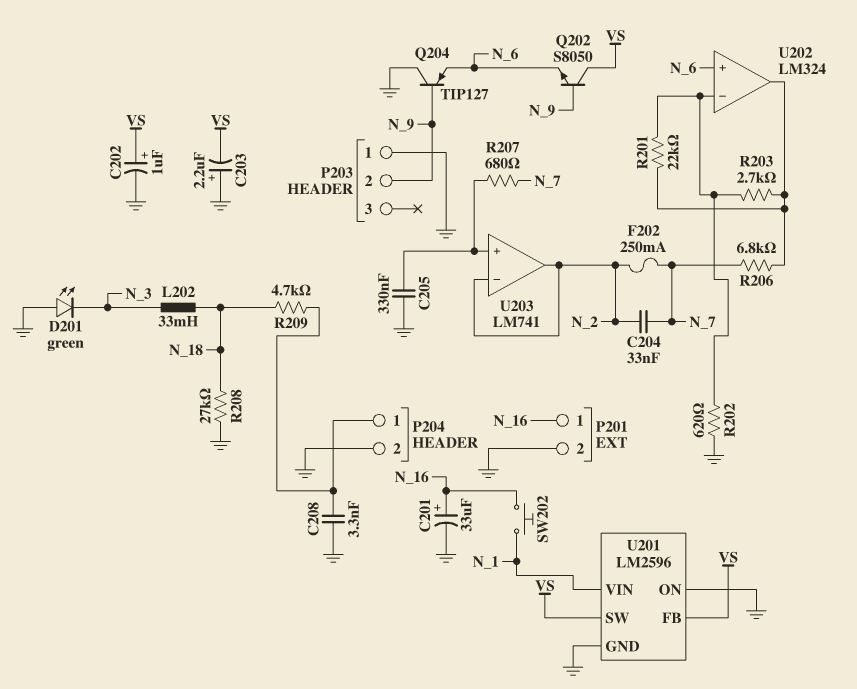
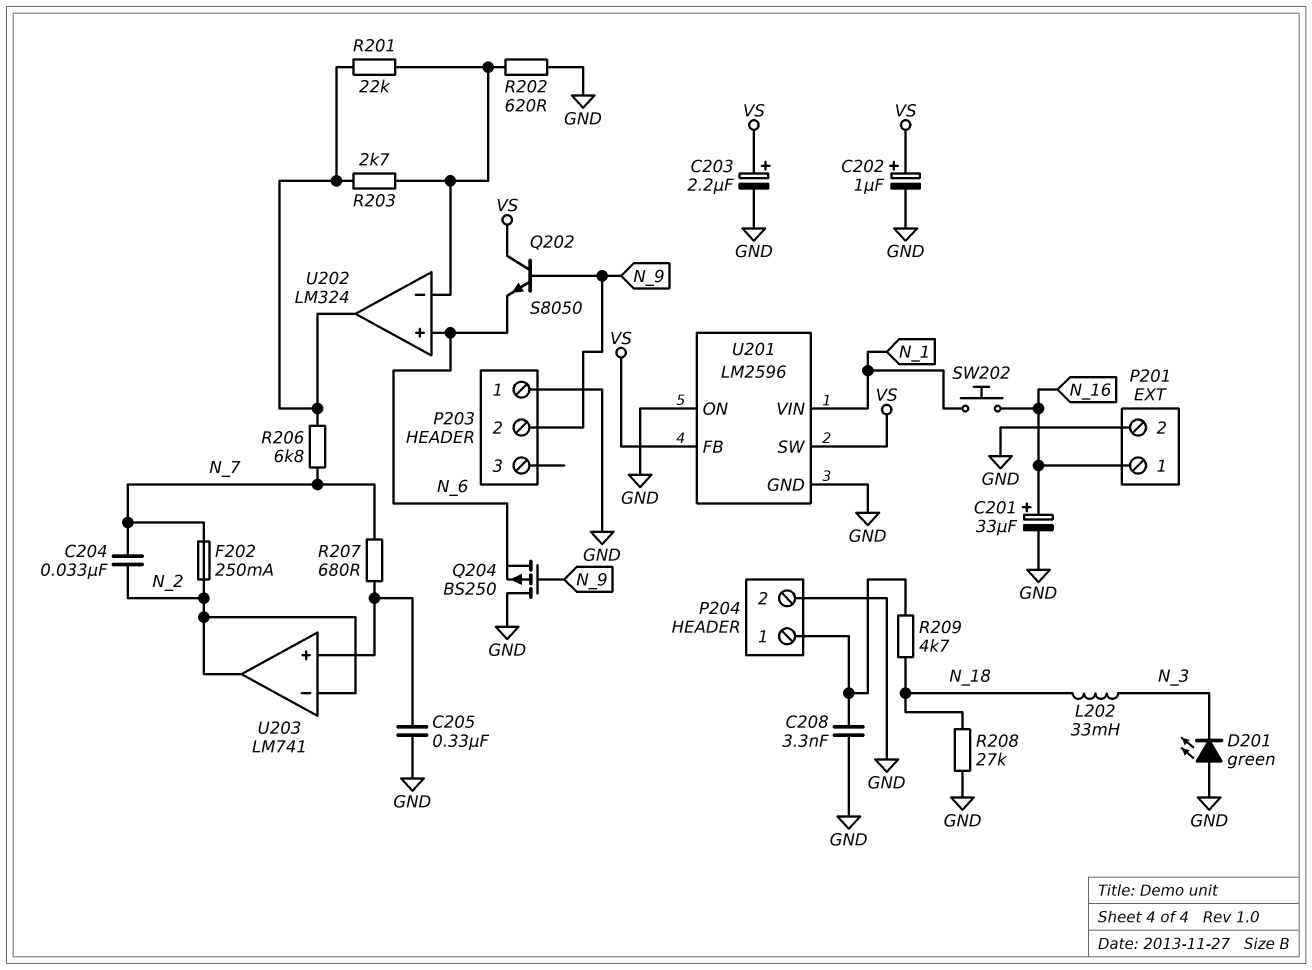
C203: 2.2uF (plus GND, minus VS) -> 2.2uF (plus VS, minus GND)
Q204: PNP TIP127 (B N_9, C GND, E N_6) -> PMOS BS250 (G N_9, D GND, S N_6)

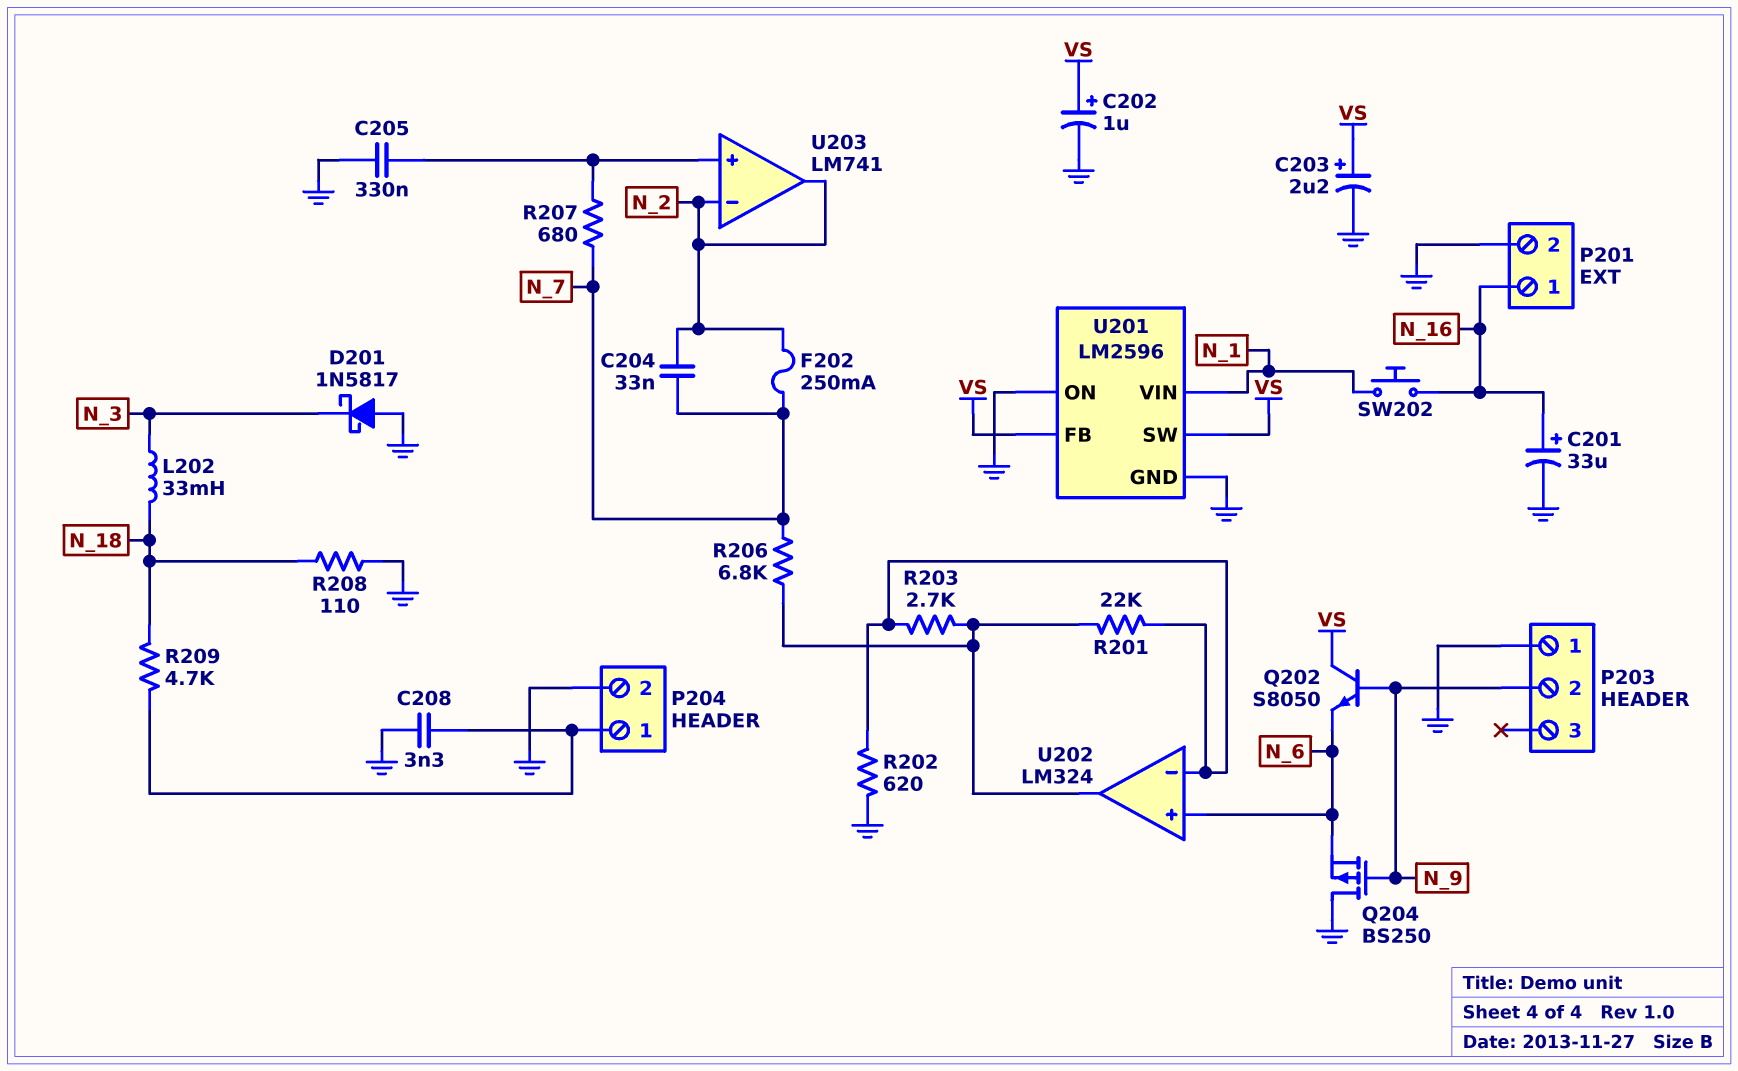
D201: LED green (A GND, K N_3) -> schottky 1N5817 (A GND, K N_3)
R208: 27k (GND, N_18) -> 110 (GND, N_18)

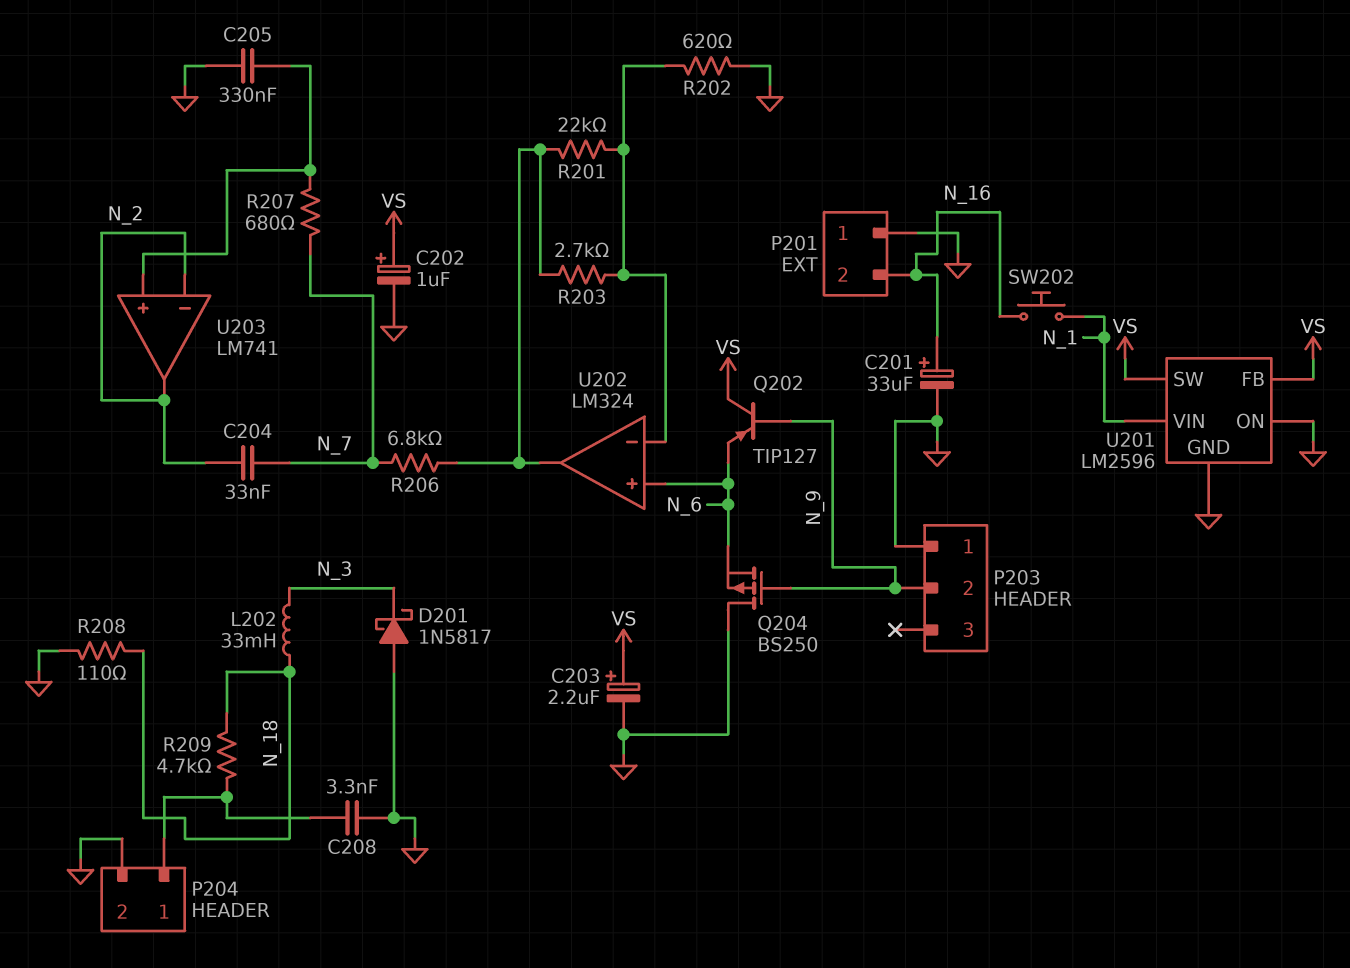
F202: 250mA (N_2, N_7) -> none
P201 pin 1: N_16 -> GND
P201 pin 2: GND -> N_16
Q202: NPN S8050 (B N_9, C VS, E N_6) -> PNP TIP127 (B N_9, C VS, E N_6)

